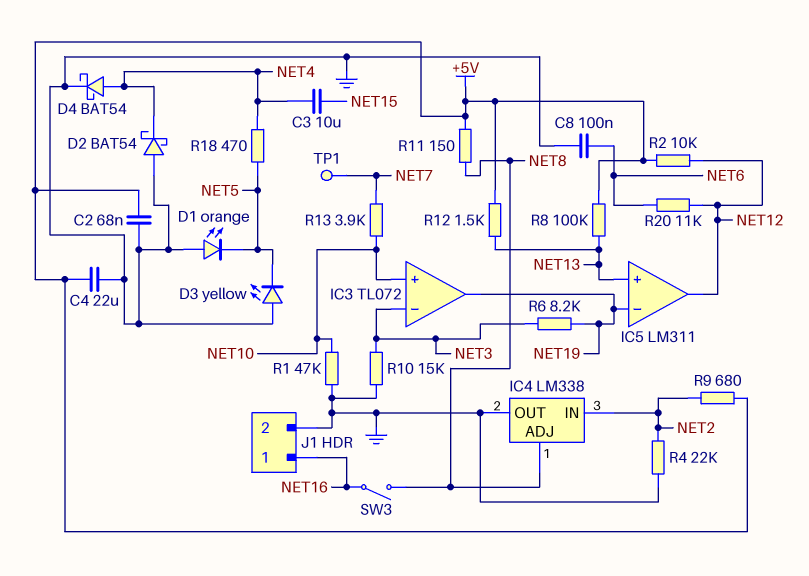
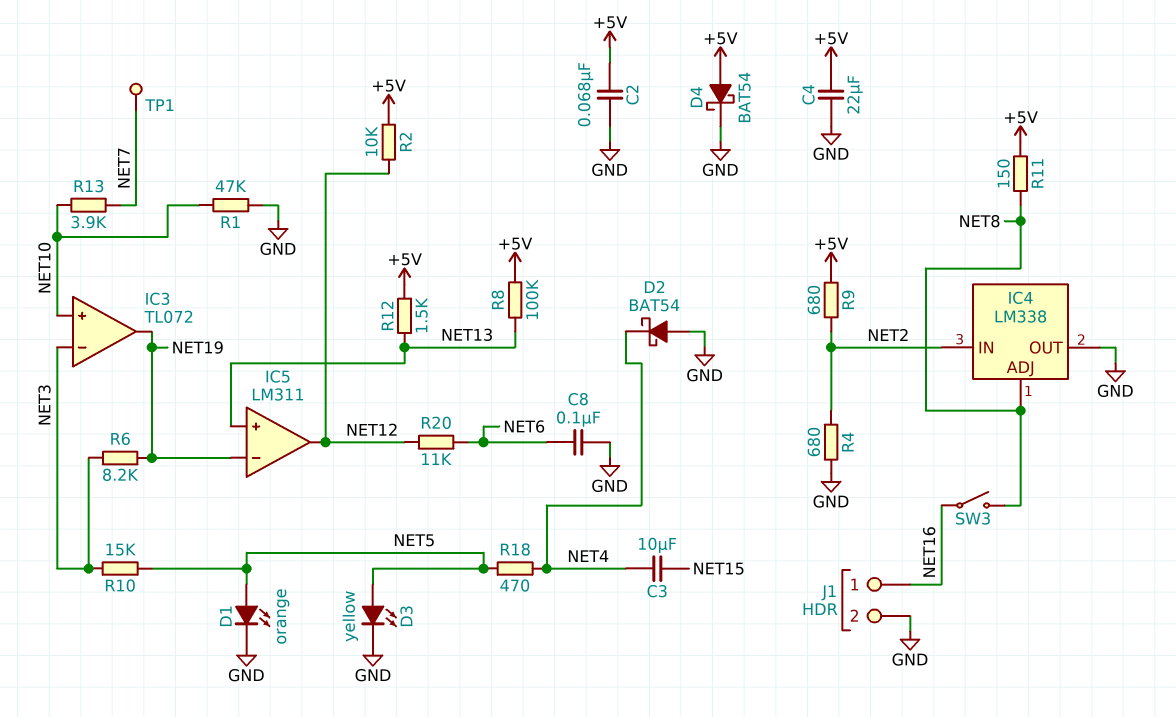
D1: LED orange (A GND, K NET5) -> LED orange (A NET5, K GND)
D3: LED yellow (A GND, K NET5) -> LED yellow (A NET5, K GND)
D4: schottky BAT54 (A NET4, K GND) -> schottky BAT54 (A +5V, K GND)
R4: 22k (GND, NET2) -> 680 (GND, NET2)
R10: 15k (GND, NET3) -> 15k (NET3, NET5)

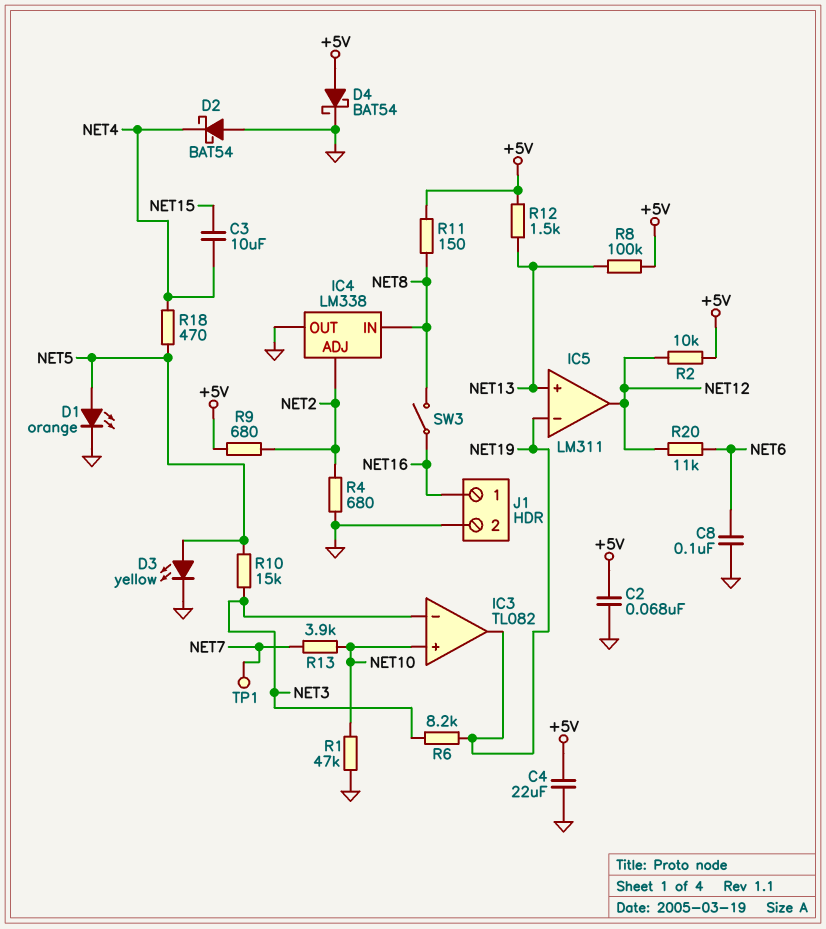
IC3: TL072 -> TL082
IC4 pin ADJ: NET8 -> NET2
IC4 pin IN: NET2 -> NET8

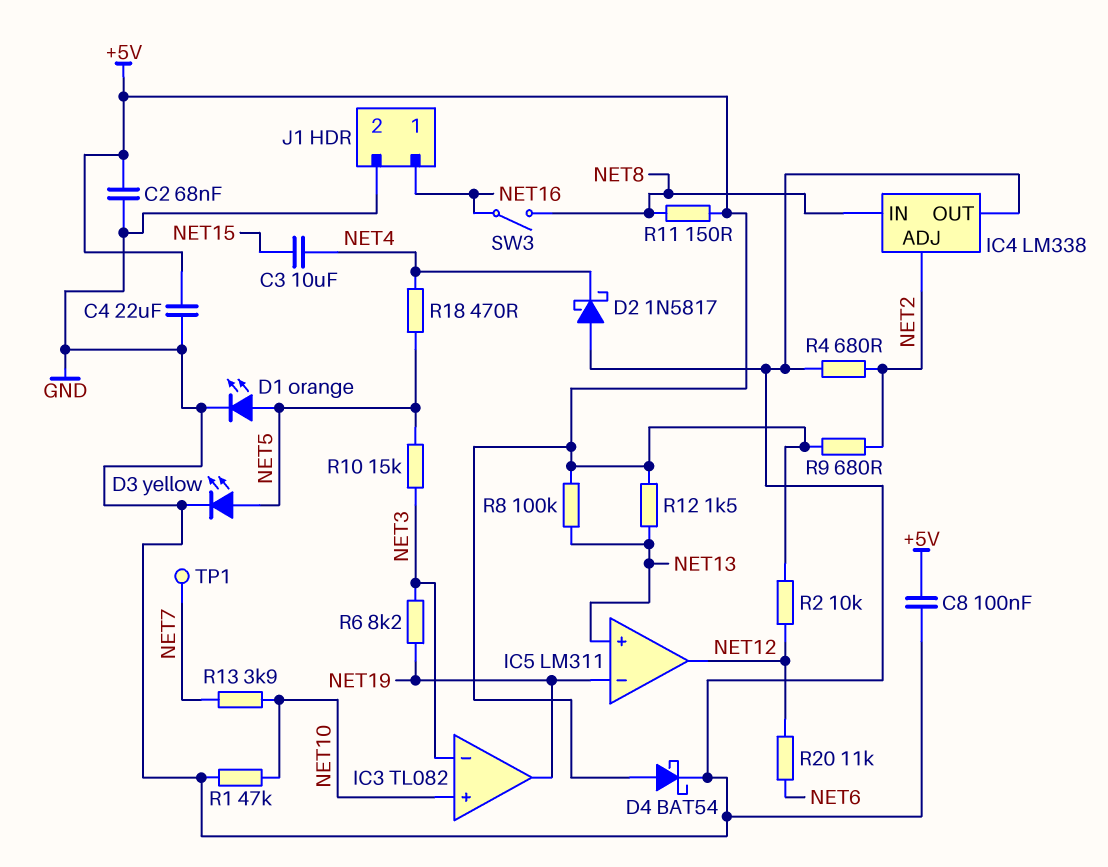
C8: 100nF (GND, NET6) -> 100nF (+5V, GND)
D2: schottky BAT54 (A GND, K NET4) -> schottky 1N5817 (A GND, K NET4)

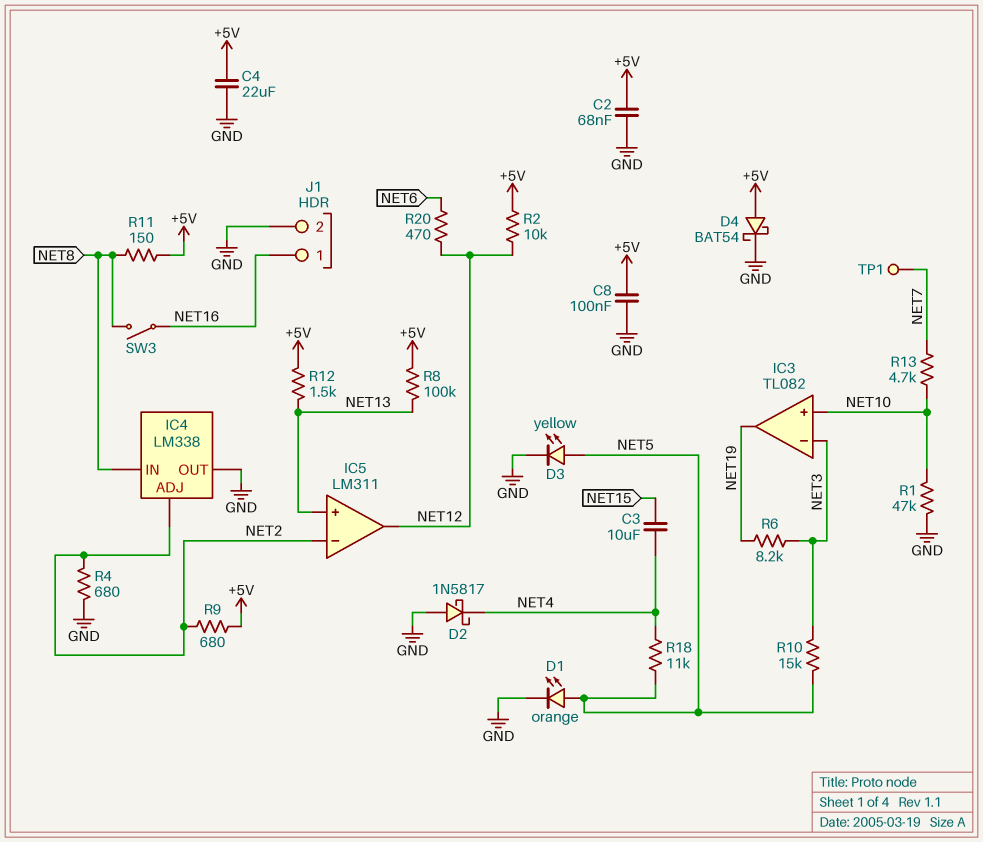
IC5 pin in-: NET19 -> NET2
R13: 3.9k (NET7, NET10) -> 4.7k (NET7, NET10)
R18: 470 (NET4, NET5) -> 11k (NET4, NET5)
R20: 11k (NET6, NET12) -> 470 (NET6, NET12)

